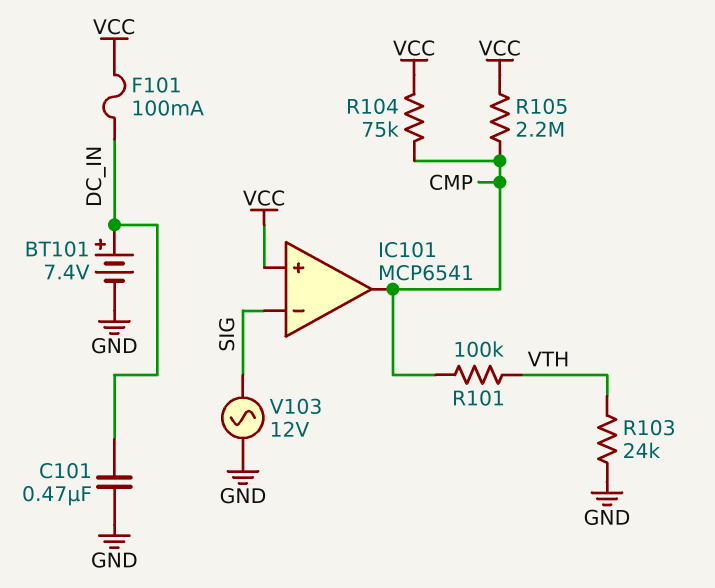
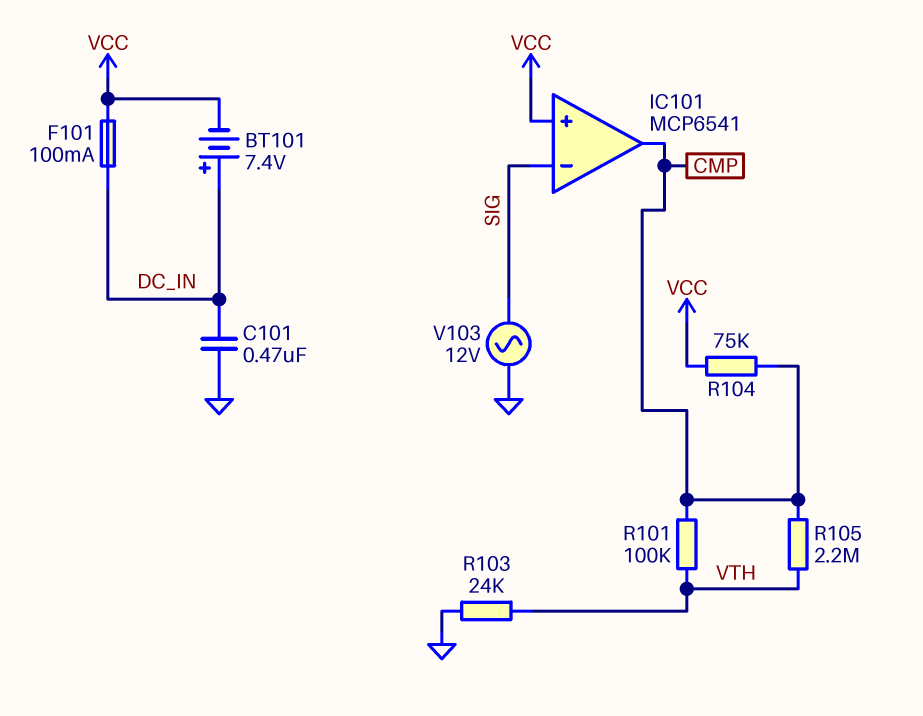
BT101: 7.4V (plus DC_IN, minus GND) -> 7.4V (plus DC_IN, minus VCC)
R105: 2.2M (CMP, VCC) -> 2.2M (CMP, VTH)

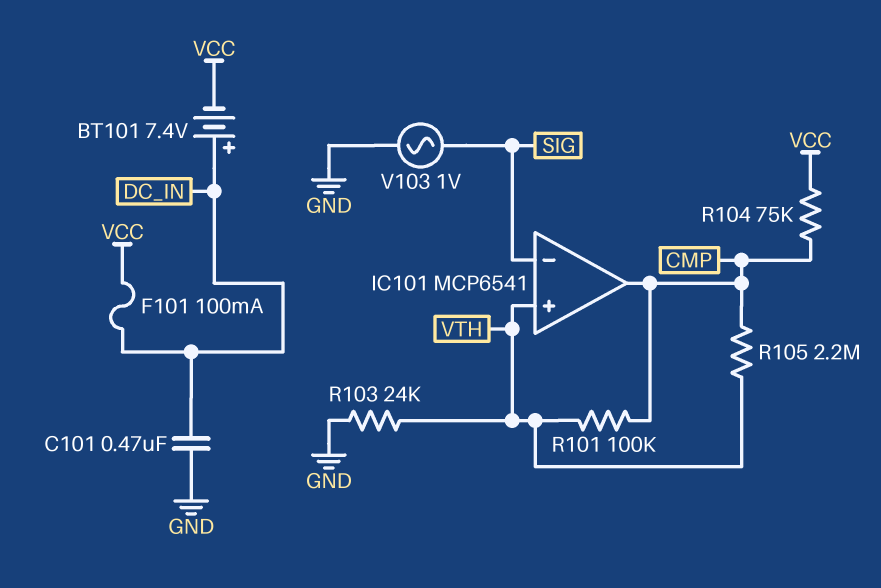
IC101 pin in+: VCC -> VTH
V103: AC 12V (GND, SIG) -> AC 1V (GND, SIG)

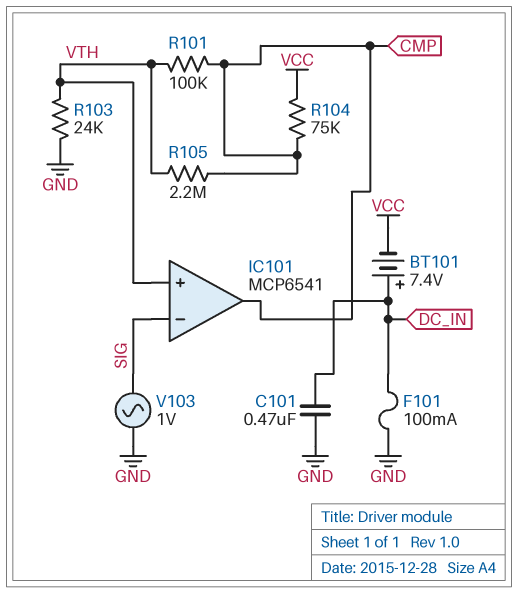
F101: 100mA (DC_IN, VCC) -> 100mA (DC_IN, GND)

